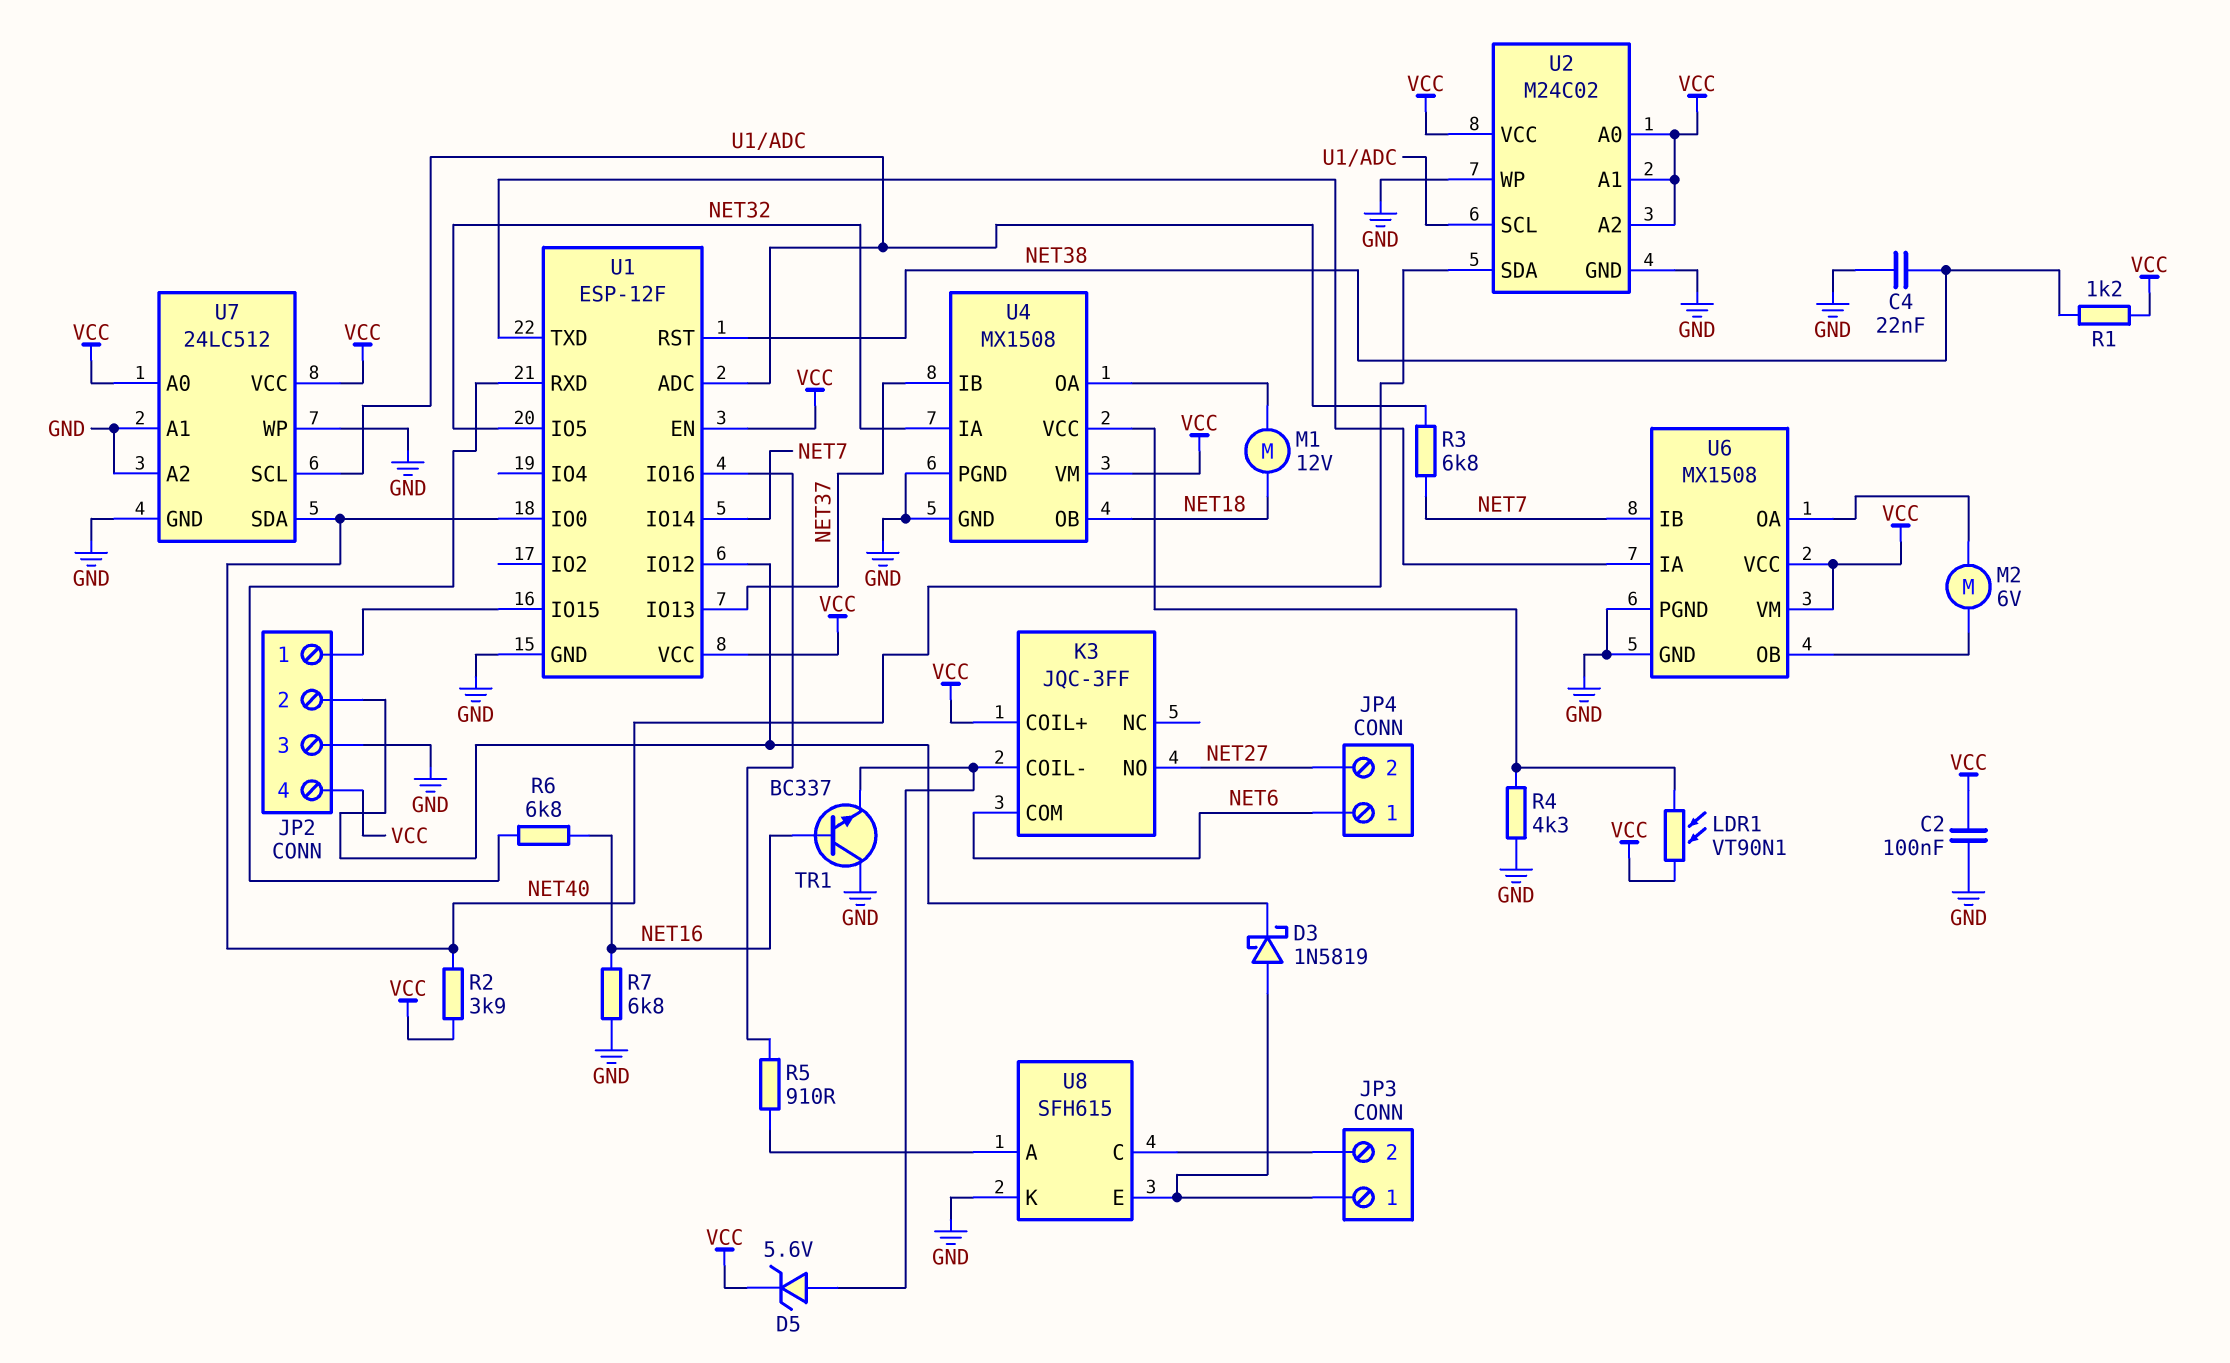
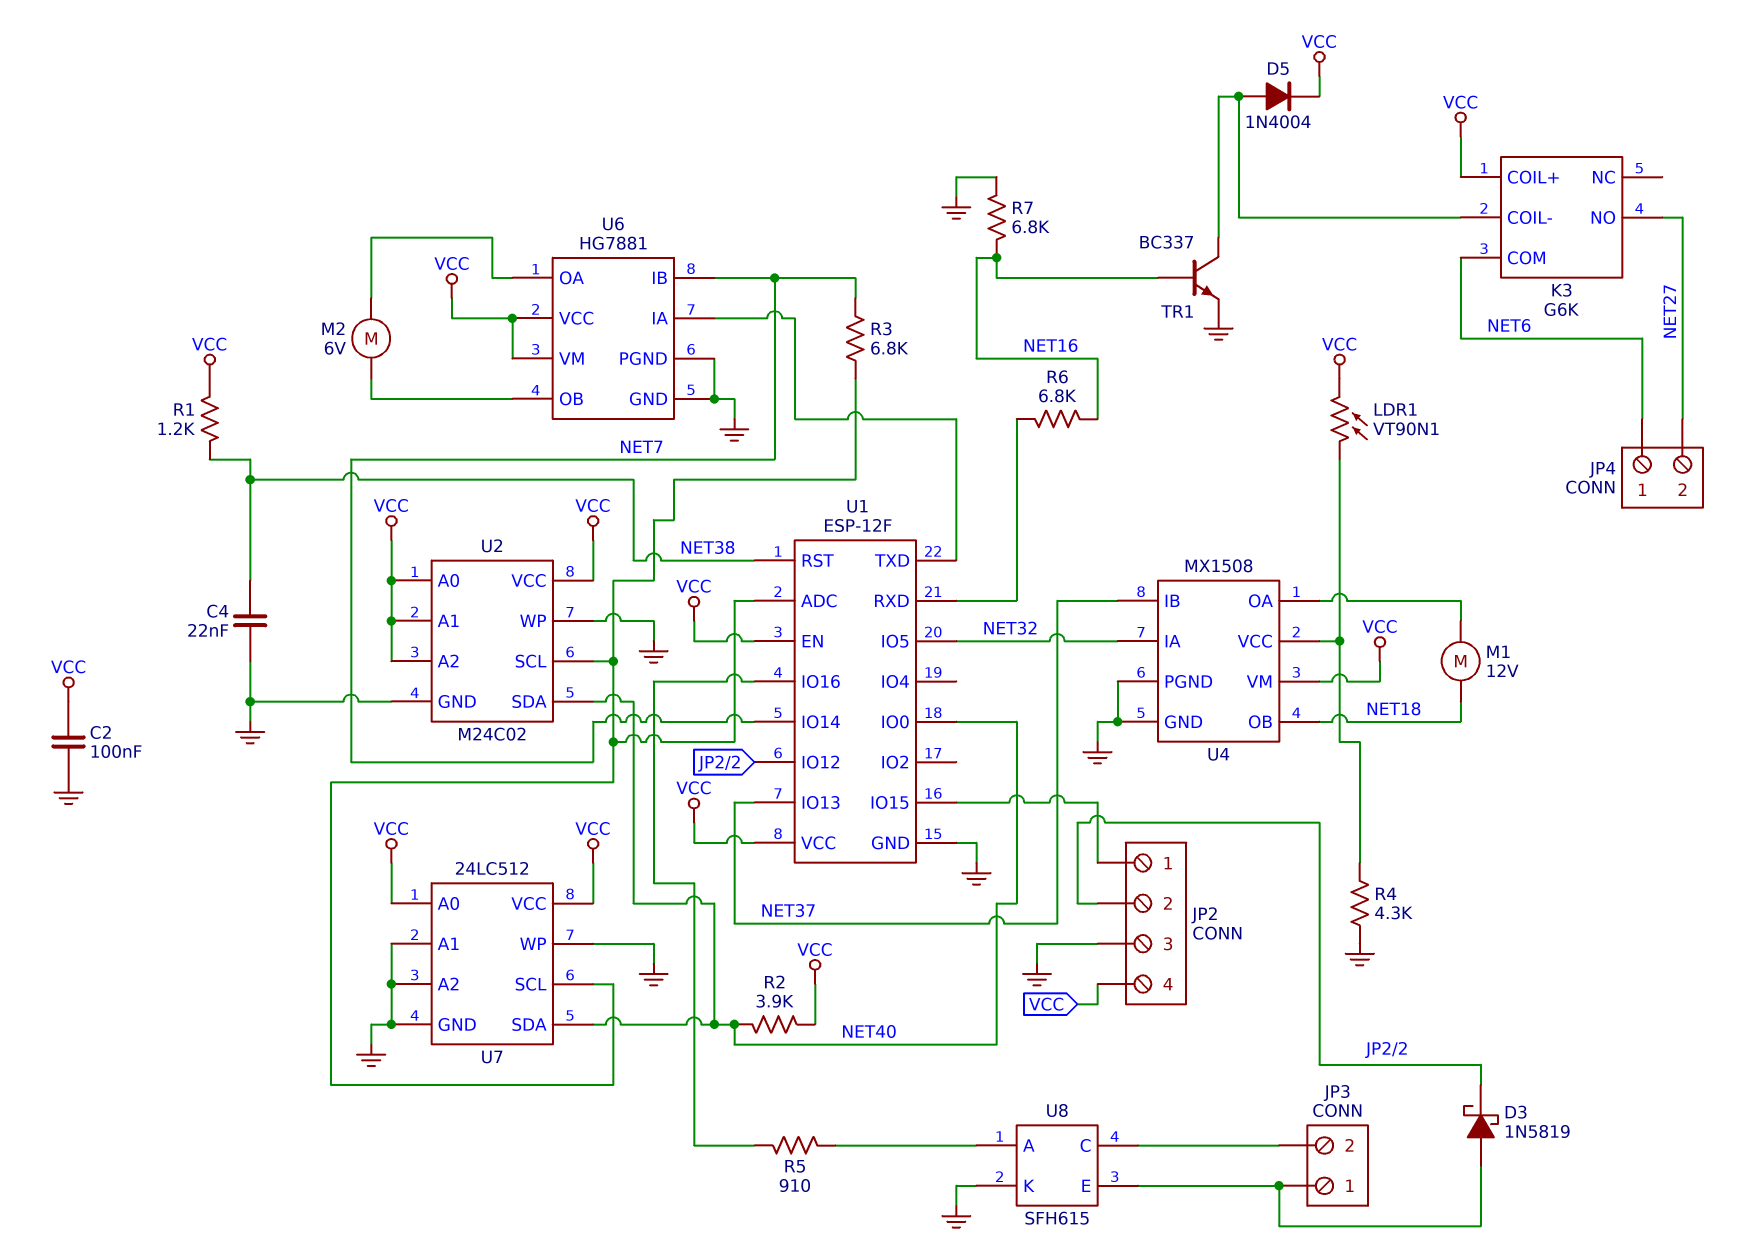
D5: zener 5.6V (A K3/COIL-, K VCC) -> diode 1N4004 (A K3/COIL-, K VCC)
K3: JQC-3FF -> G6K
TR1: NPN BC337 (B NET16, C GND, E K3/COIL-) -> NPN BC337 (B NET16, C K3/COIL-, E GND)
U6: MX1508 -> HG7881

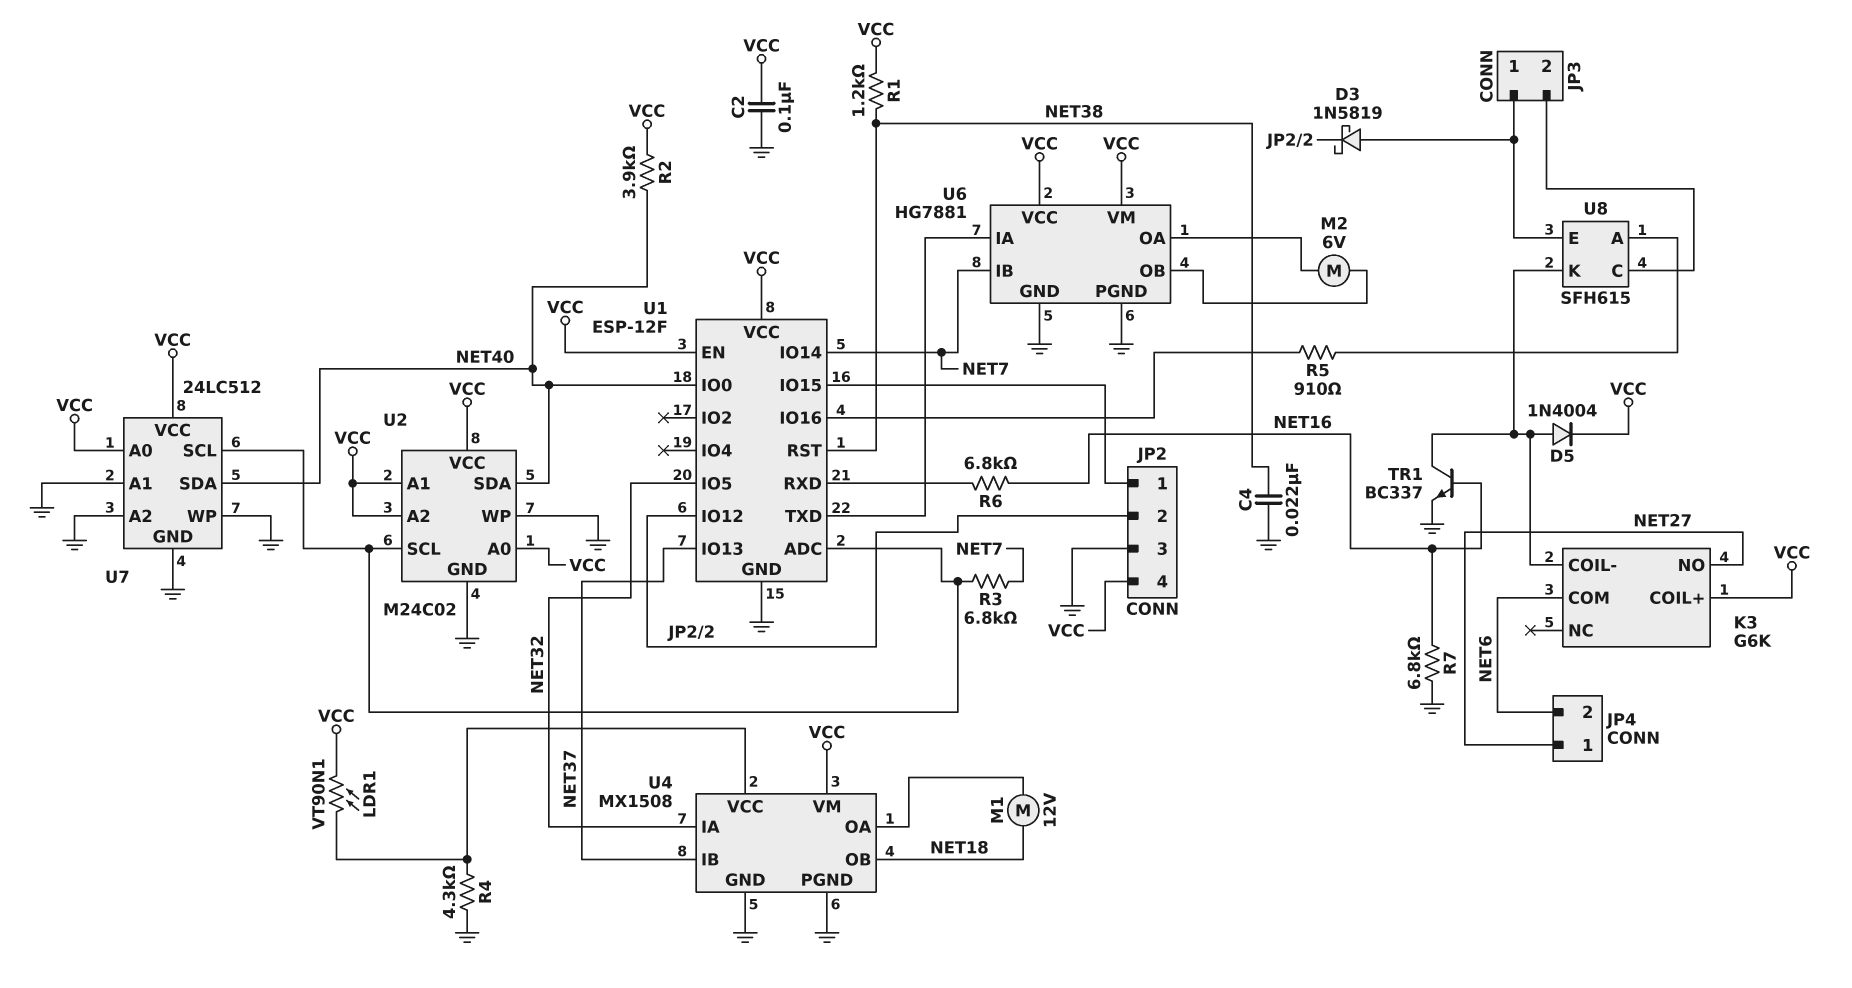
JP4 pin 1: NET6 -> NET27
JP4 pin 2: NET27 -> NET6
U8 pin K: GND -> K3/COIL-

